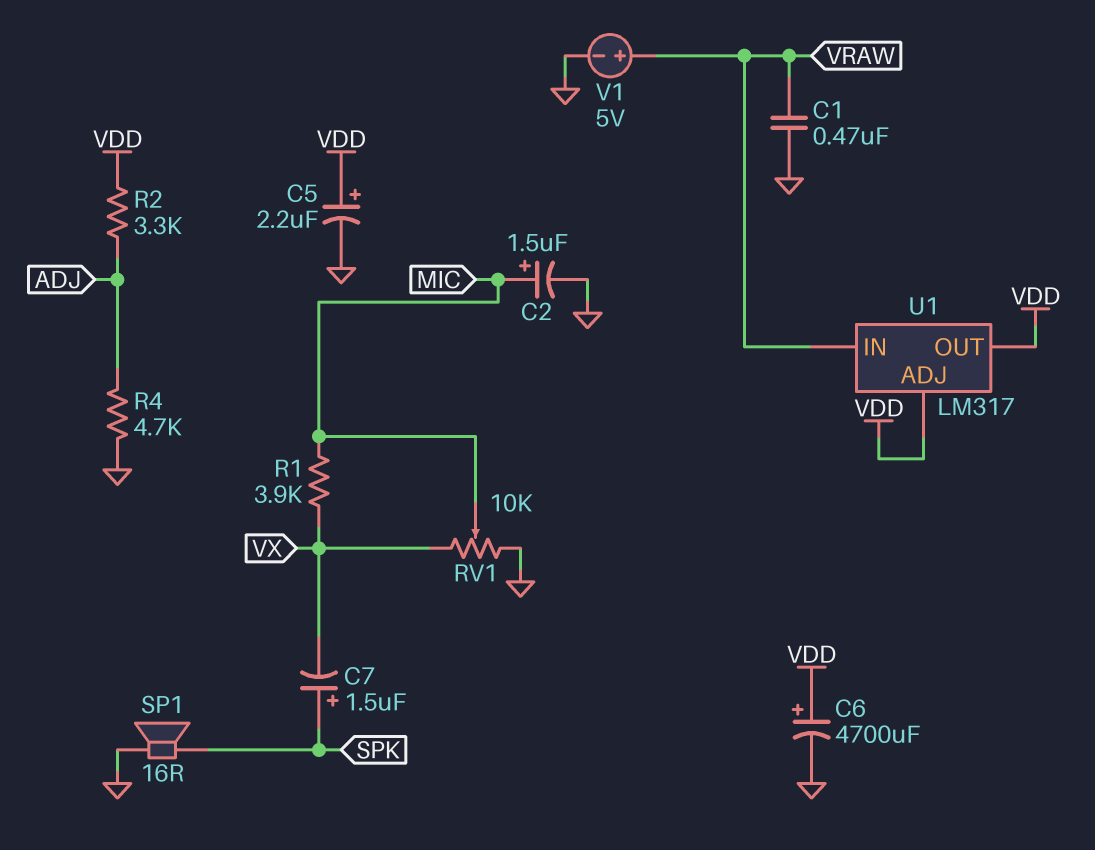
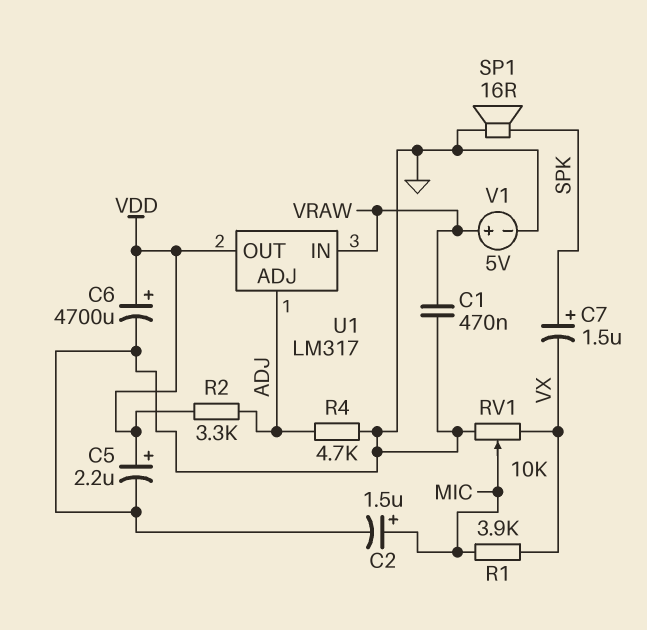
U1 pin ADJ: VDD -> ADJ

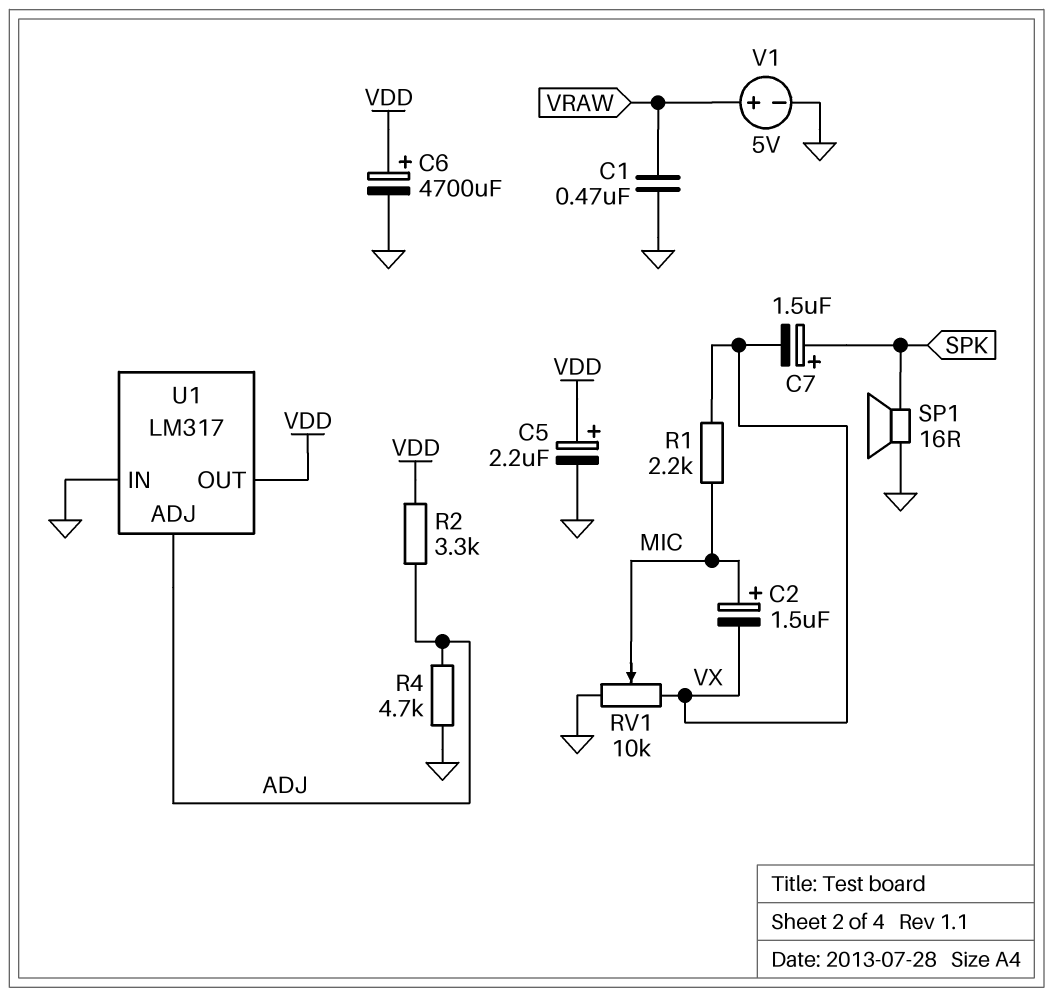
C2: 1.5uF (plus MIC, minus GND) -> 1.5uF (plus MIC, minus VX)
R1: 3.9k (MIC, VX) -> 2.2k (MIC, VX)
U1 pin IN: VRAW -> GND

